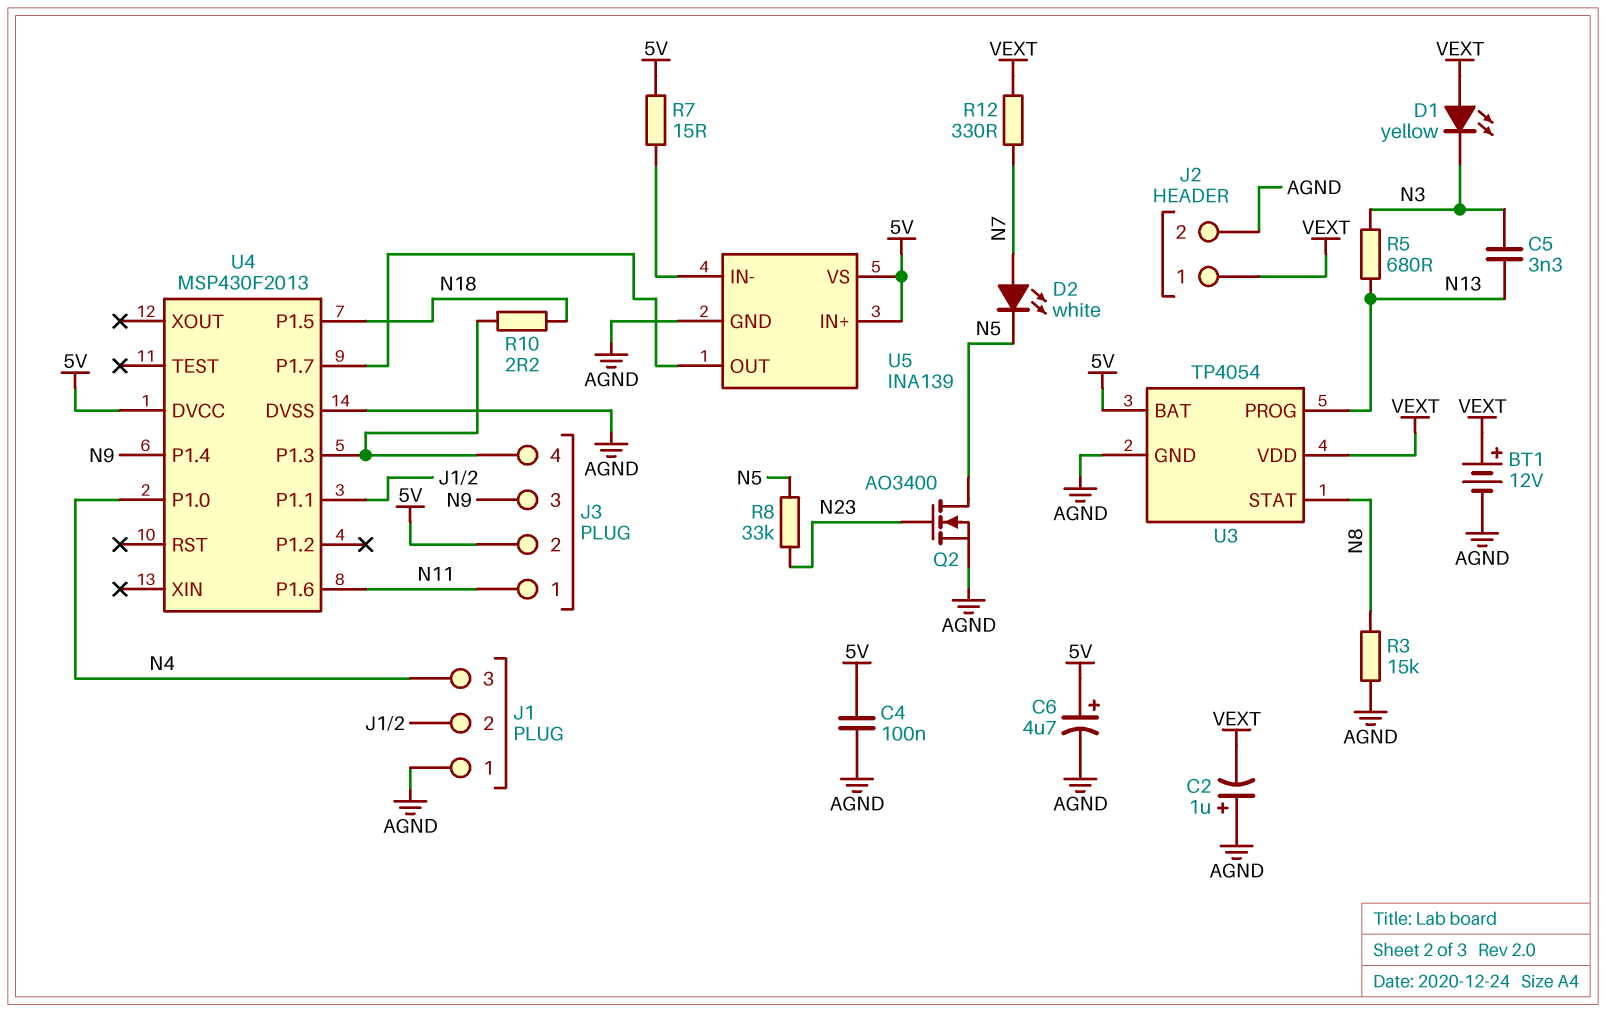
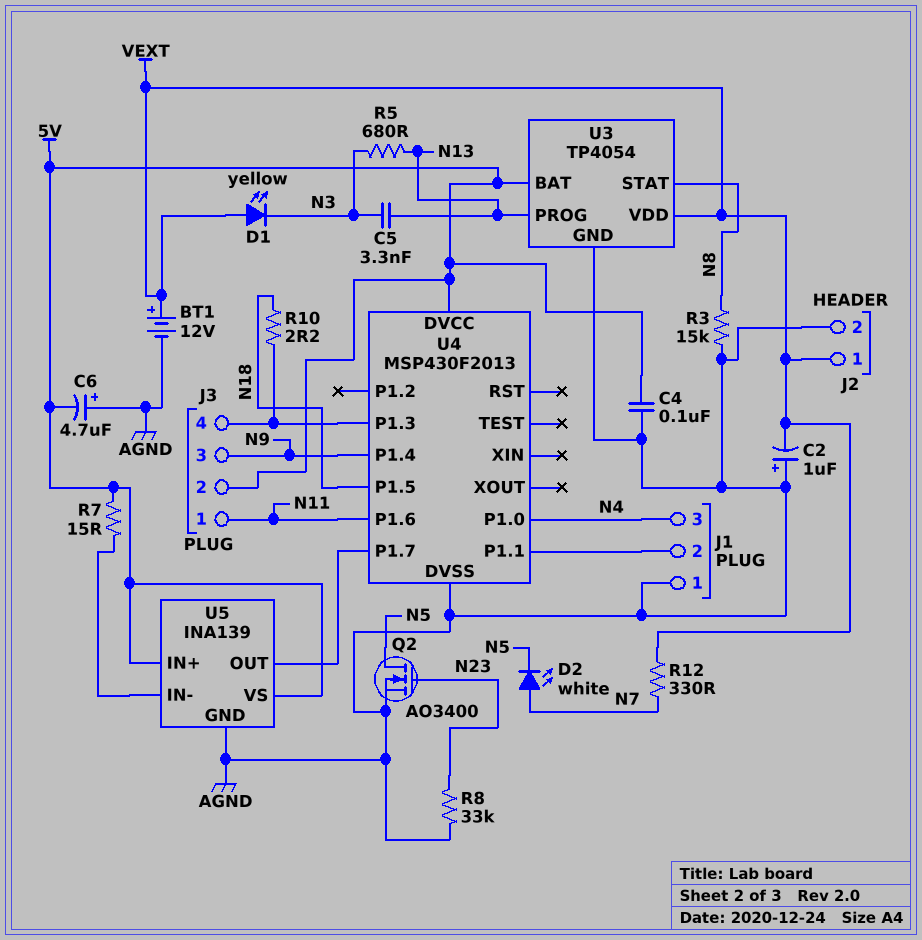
C6: 4.7uF (plus 5V, minus AGND) -> 4.7uF (plus AGND, minus 5V)
R8: 33k (N5, N23) -> 33k (AGND, N23)

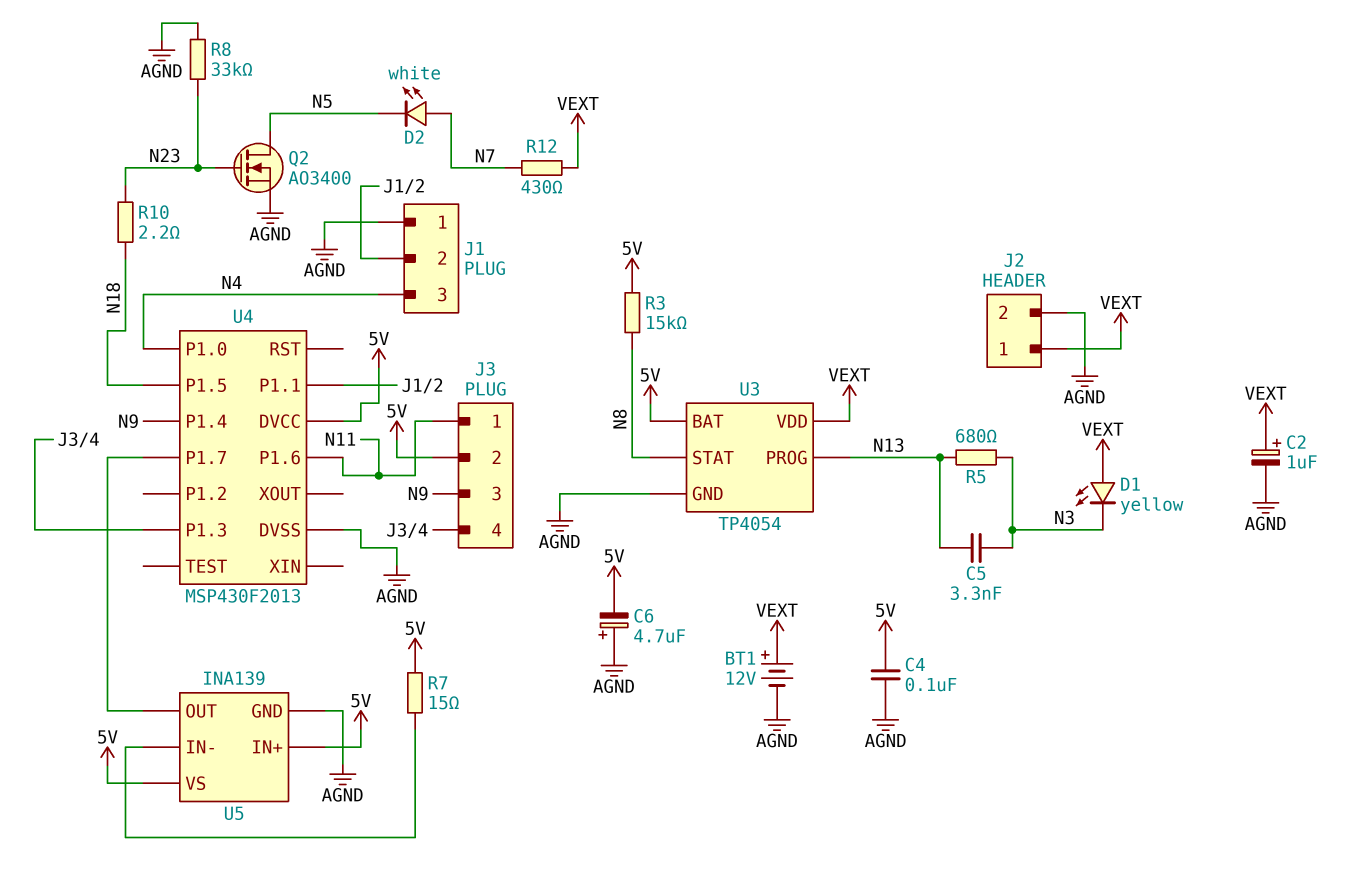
C2: 1uF (plus AGND, minus VEXT) -> 1uF (plus VEXT, minus AGND)
R3: 15k (AGND, N8) -> 15k (5V, N8)
R10: 2.2 (J3/4, N18) -> 2.2 (N18, N23)
R12: 330 (N7, VEXT) -> 430 (N7, VEXT)

